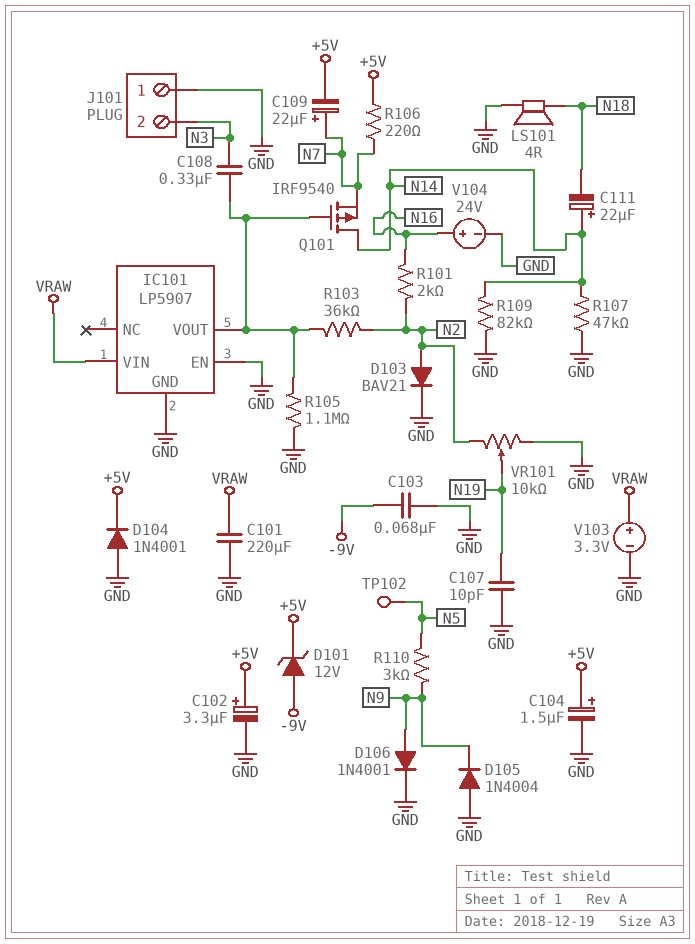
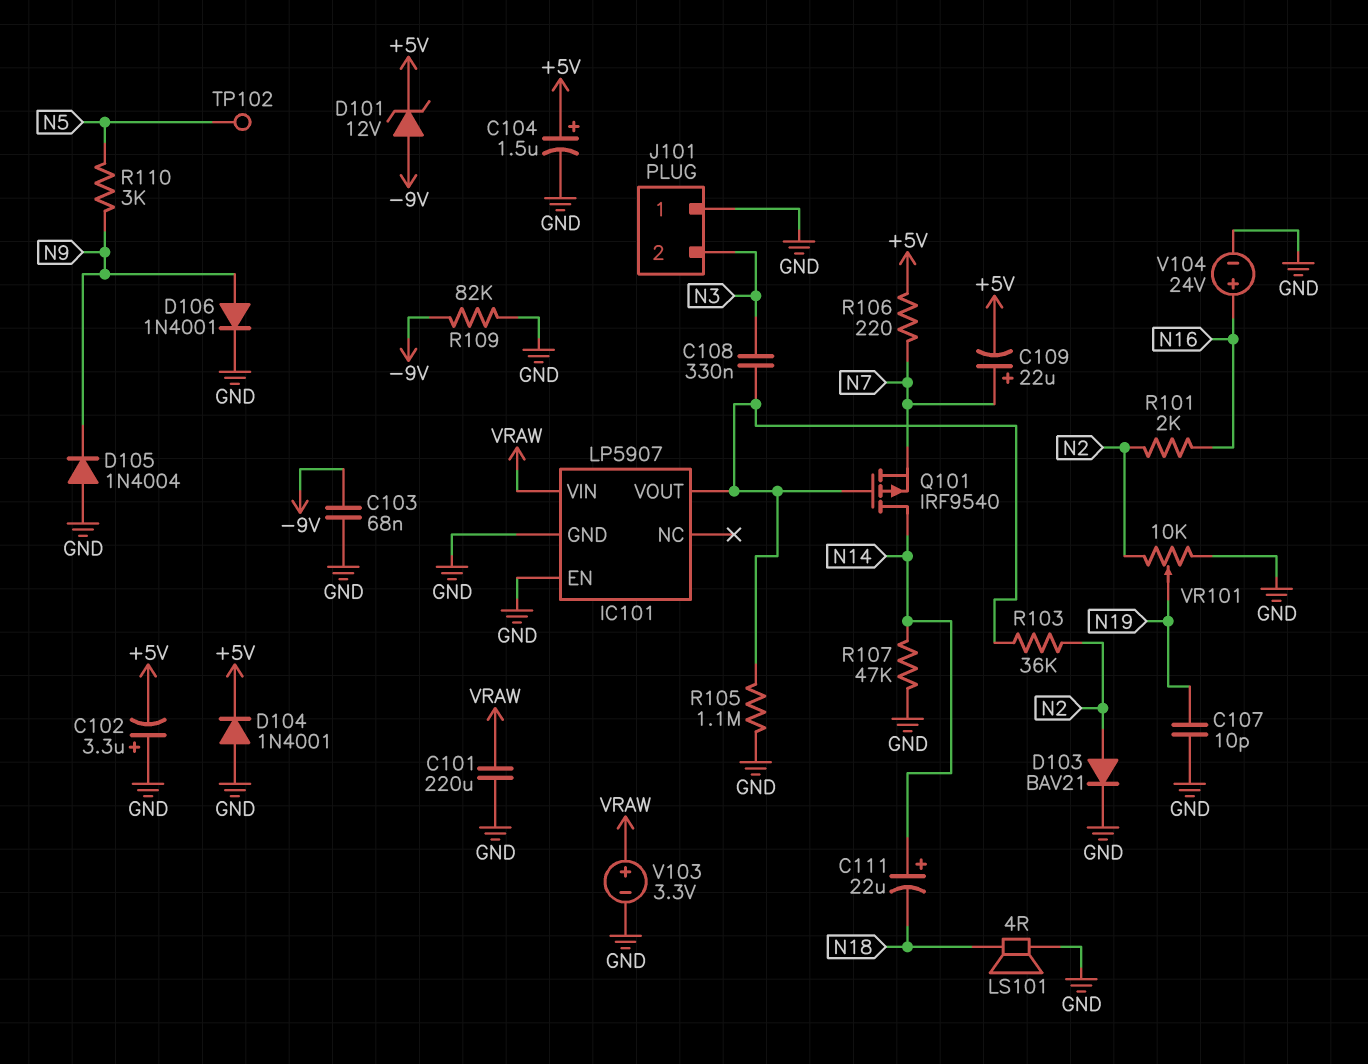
C102: 3.3uF (plus +5V, minus GND) -> 3.3uF (plus GND, minus +5V)
R109: 82k (GND, N14) -> 82k (-9V, GND)

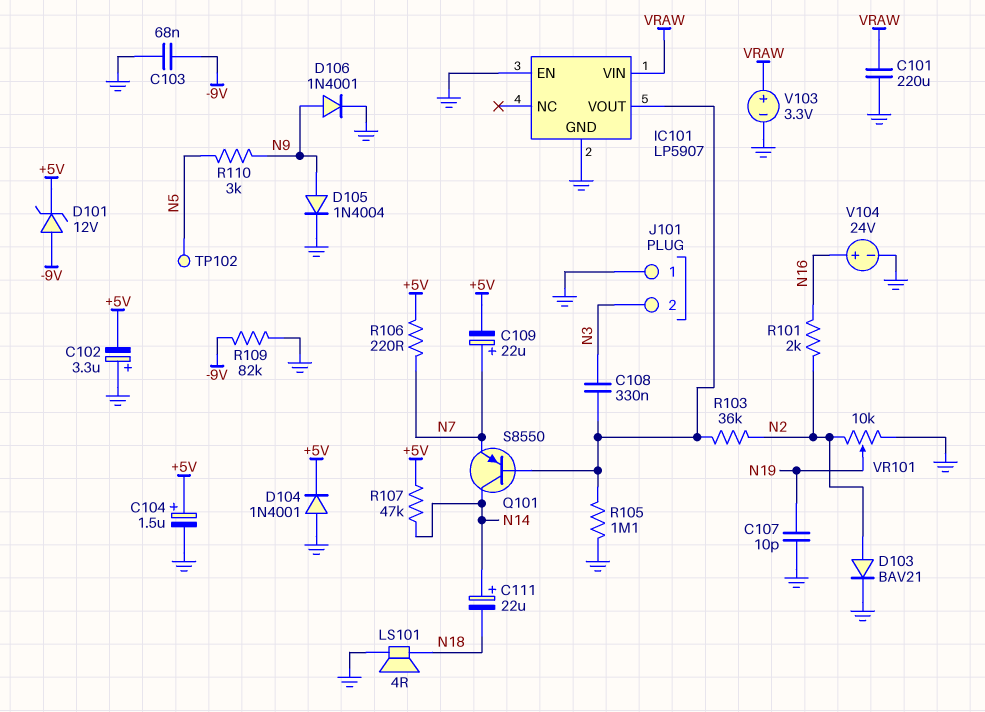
D105: diode 1N4004 (A GND, K N9) -> diode 1N4004 (A N9, K GND)
Q101: PMOS IRF9540 (G IC101/VOUT, D N14, S N7) -> PNP S8550 (B IC101/VOUT, C N14, E N7)
R107: 47k (GND, N14) -> 47k (+5V, N14)

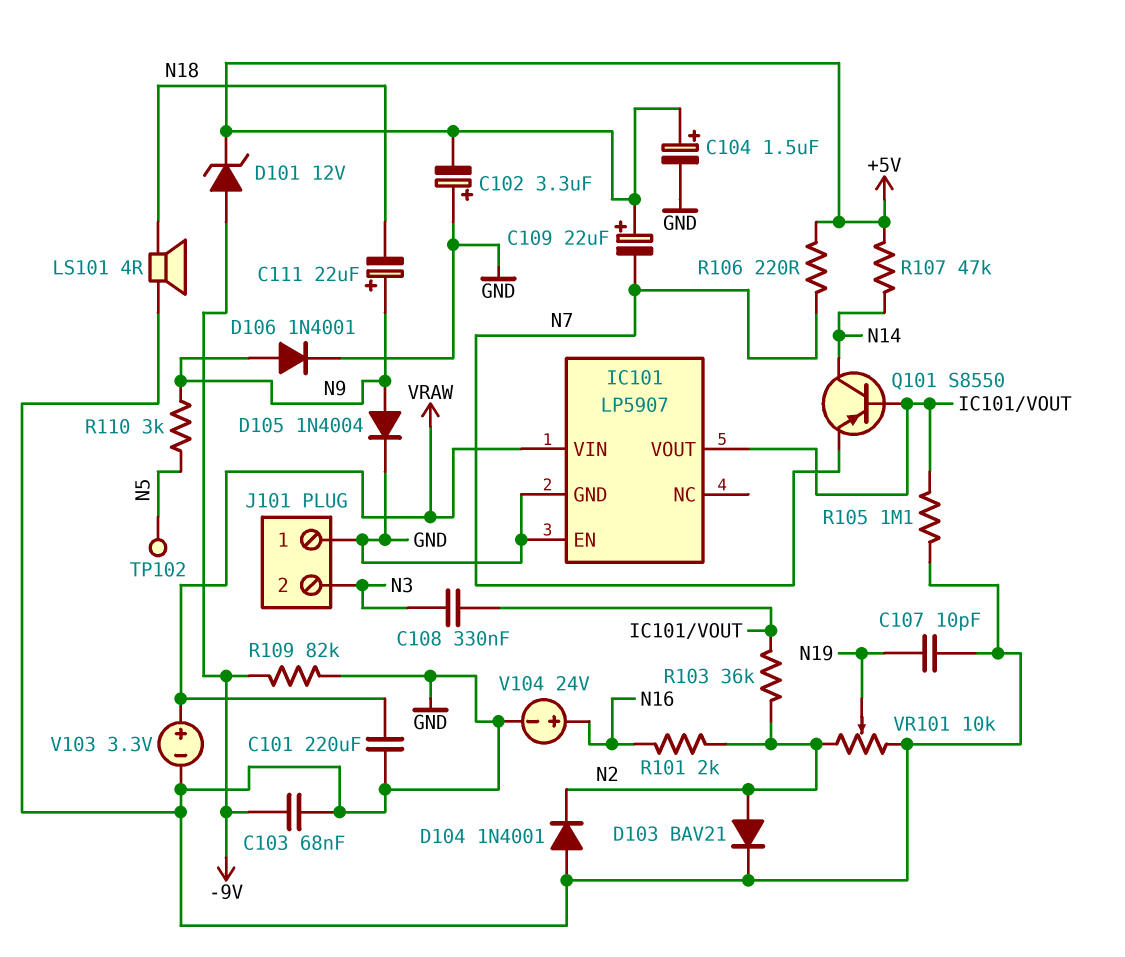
C109: 22uF (plus N7, minus +5V) -> 22uF (plus +5V, minus N7)
C111: 22uF (plus N14, minus N18) -> 22uF (plus N9, minus N18)
D104: diode 1N4001 (A GND, K +5V) -> diode 1N4001 (A GND, K N2)

